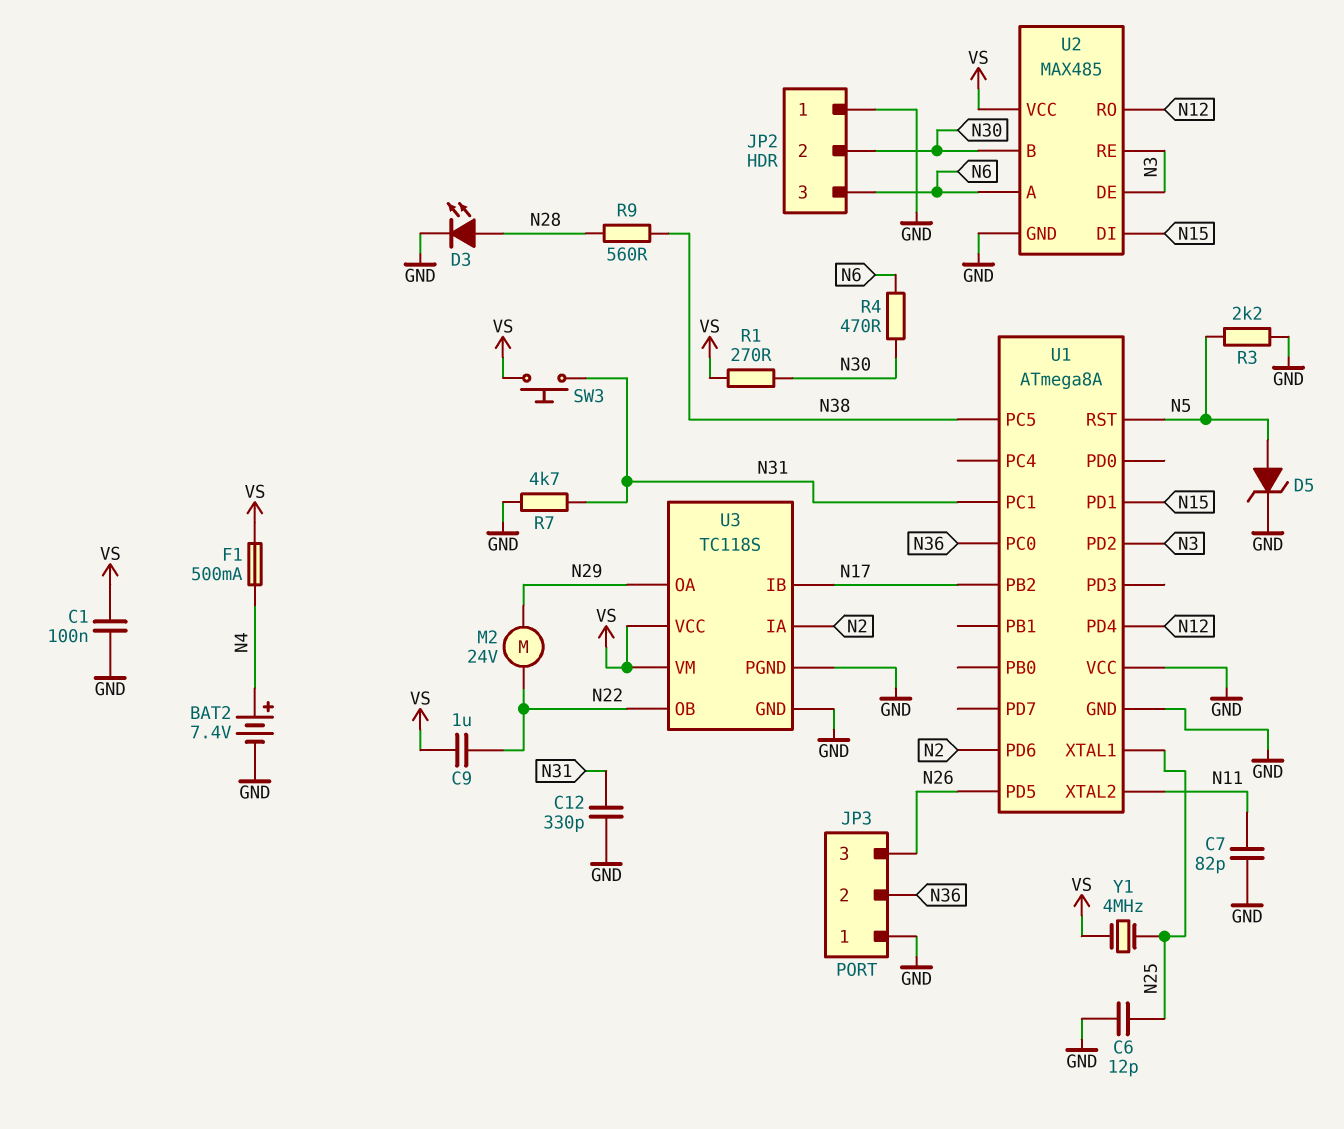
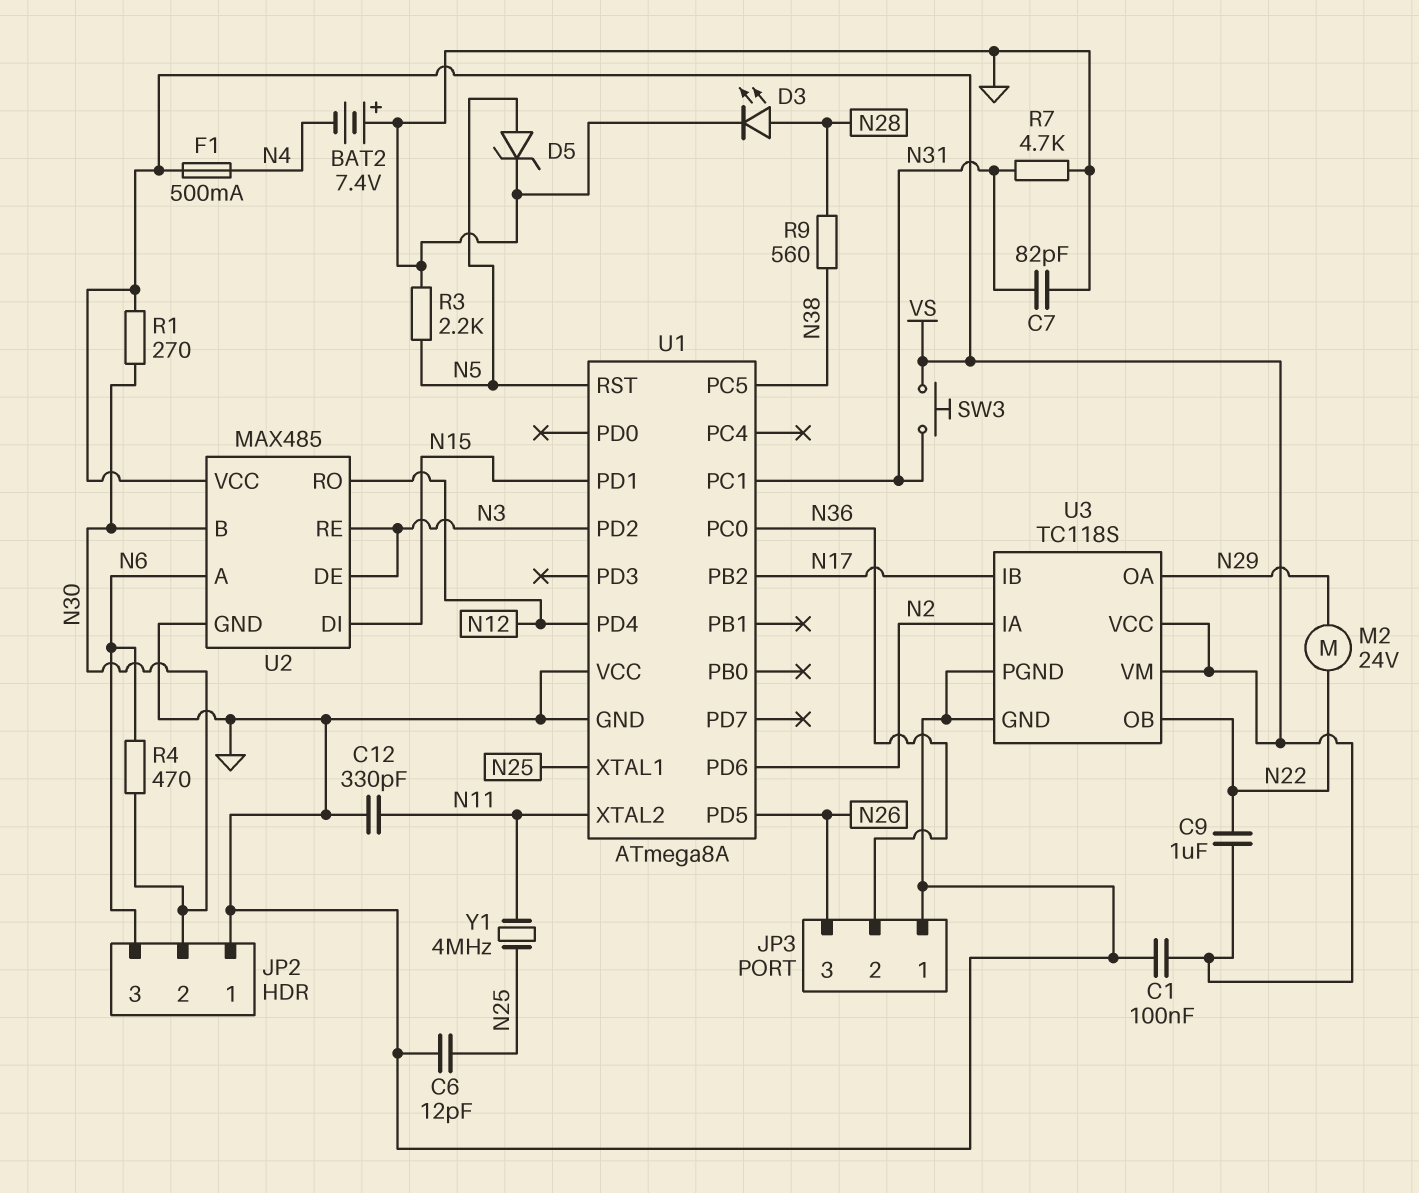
BAT2: 7.4V (plus N4, minus GND) -> 7.4V (plus GND, minus N4)
C7: 82pF (GND, N11) -> 82pF (GND, N31)
C12: 330pF (GND, N31) -> 330pF (GND, N11)
Y1: 4MHz (N25, VS) -> 4MHz (N11, N25)

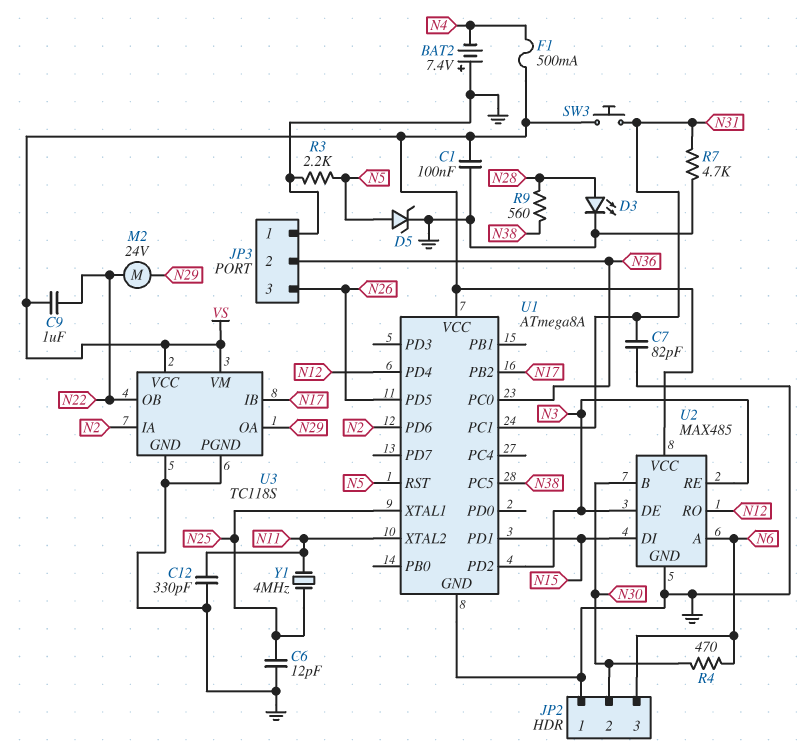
R1: 270 (N30, VS) -> none
U1 pin VCC: GND -> VS

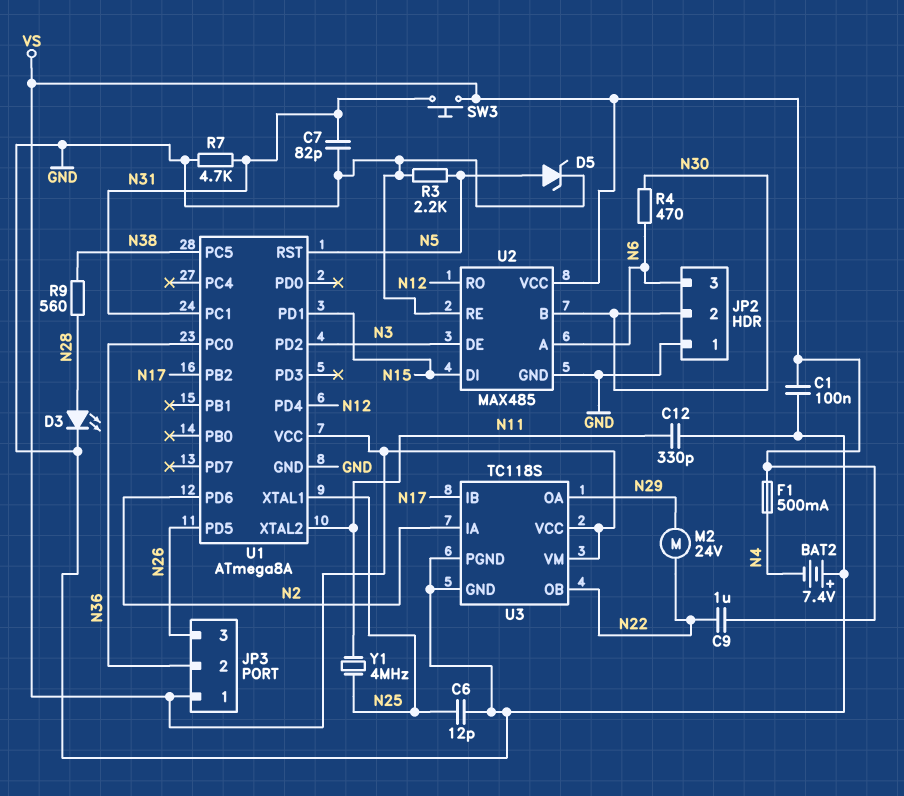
JP3 pin 1: GND -> VS
U2 pin RE: N3 -> GND

